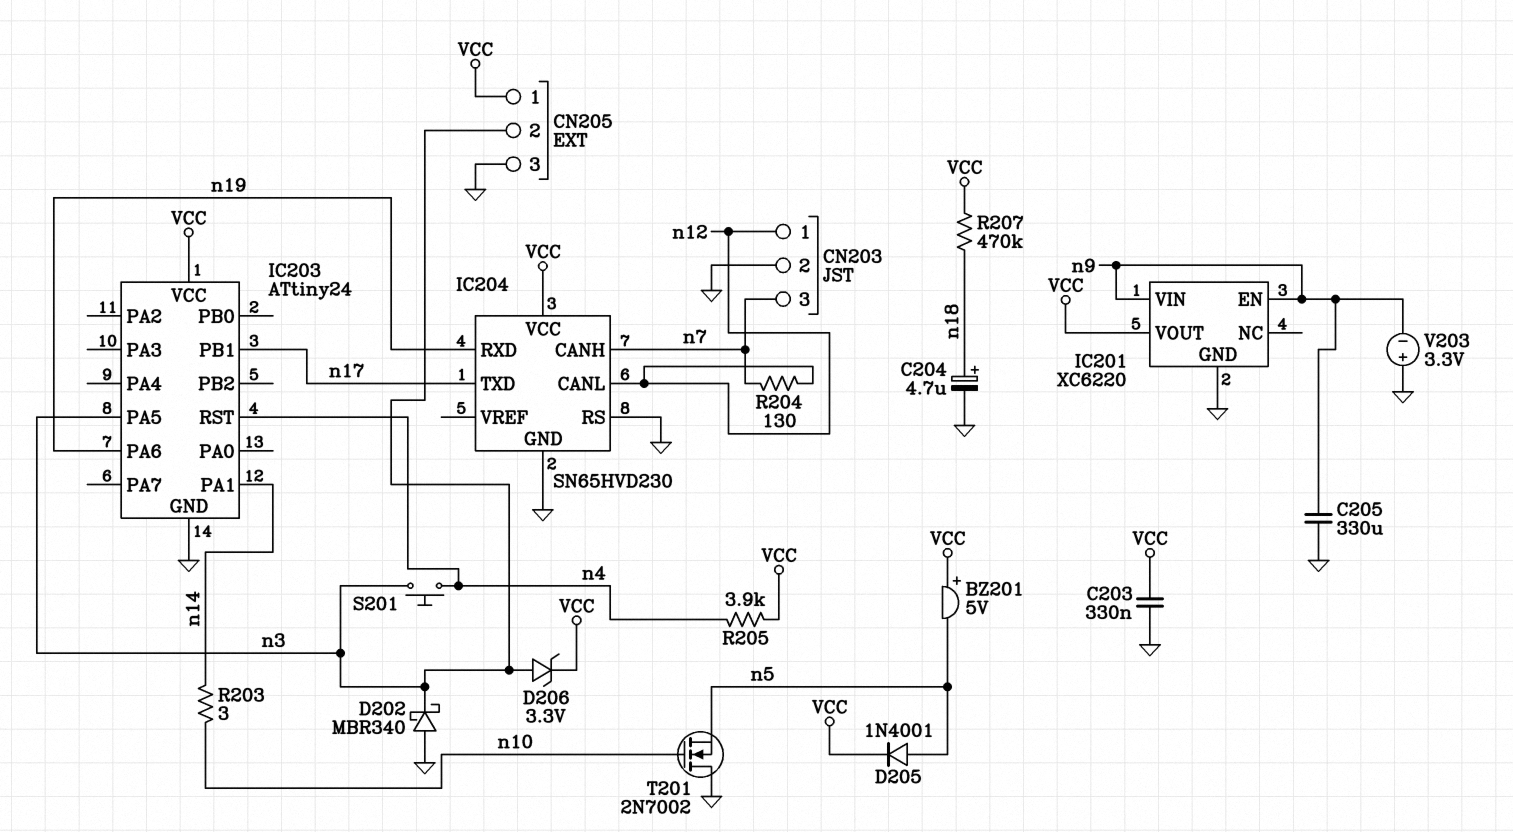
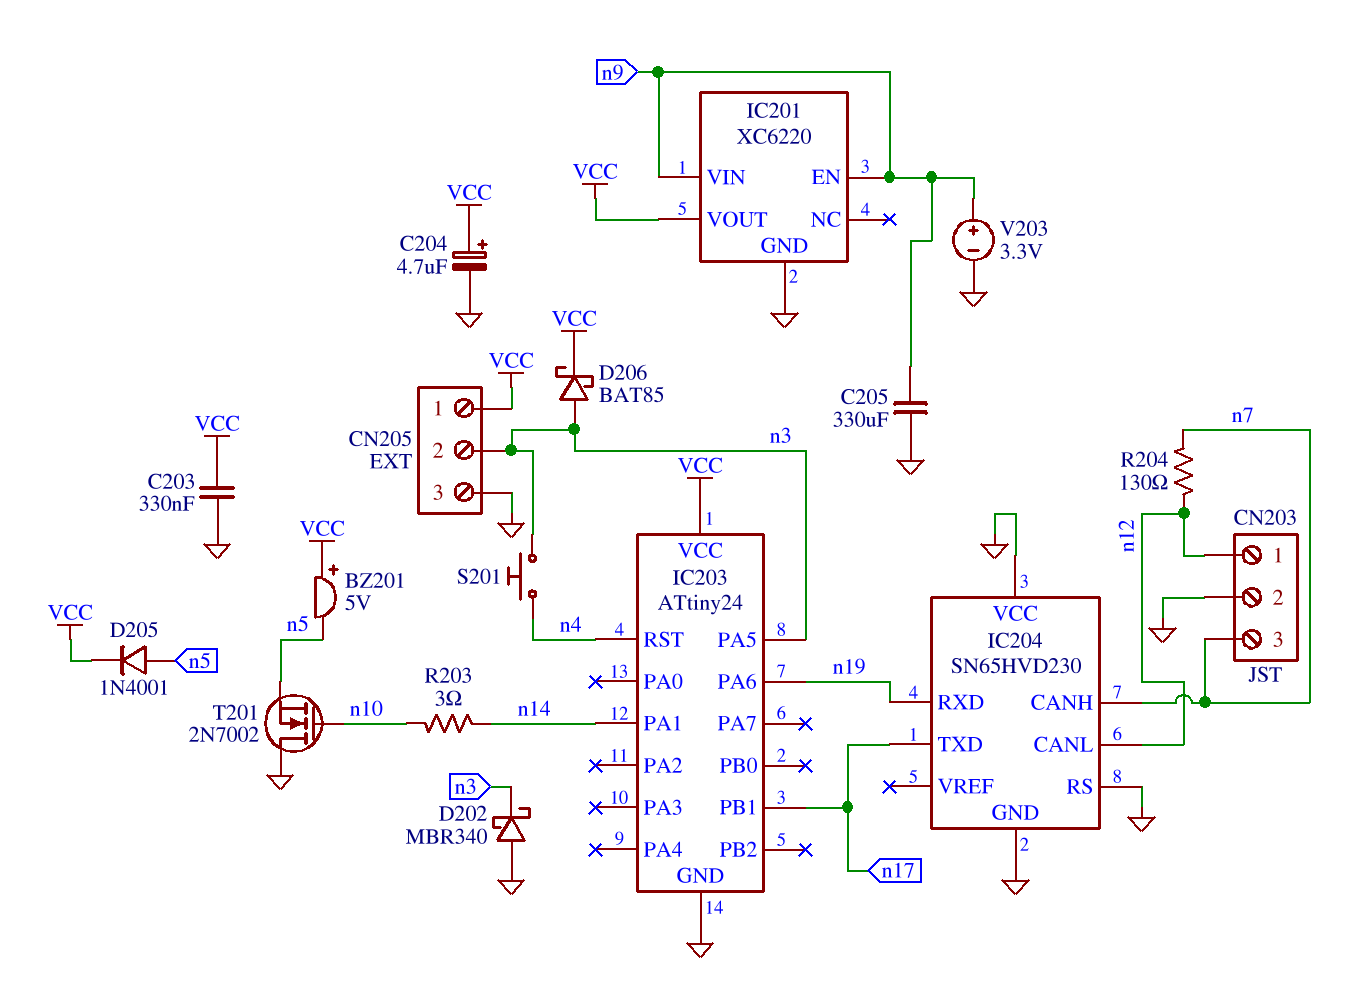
C204: 4.7uF (plus n18, minus GND) -> 4.7uF (plus VCC, minus GND)
D206: zener 3.3V (A n3, K VCC) -> schottky BAT85 (A n3, K VCC)
IC204 pin VCC: VCC -> GND
R205: 3.9k (VCC, n4) -> none
R207: 470k (VCC, n18) -> none
V203: 3.3V (plus GND, minus n9) -> 3.3V (plus n9, minus GND)

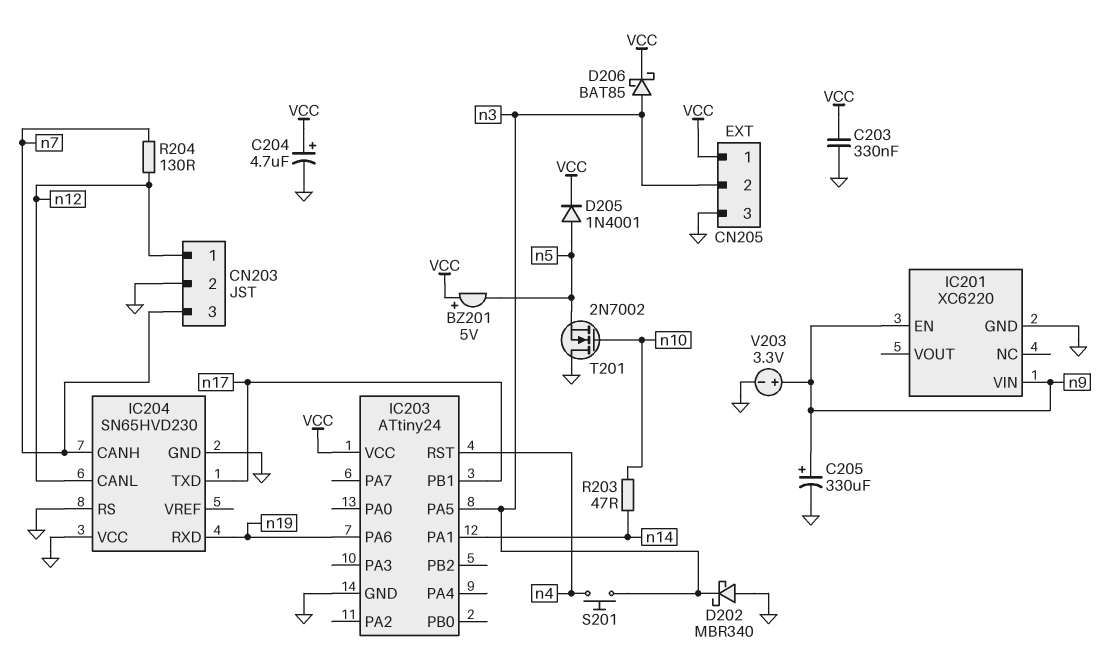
C205: 330uF (GND, n9) -> 330uF (plus n9, minus GND)
IC201 pin VOUT: VCC -> none
R203: 3 (n10, n14) -> 47 (n10, n14)

